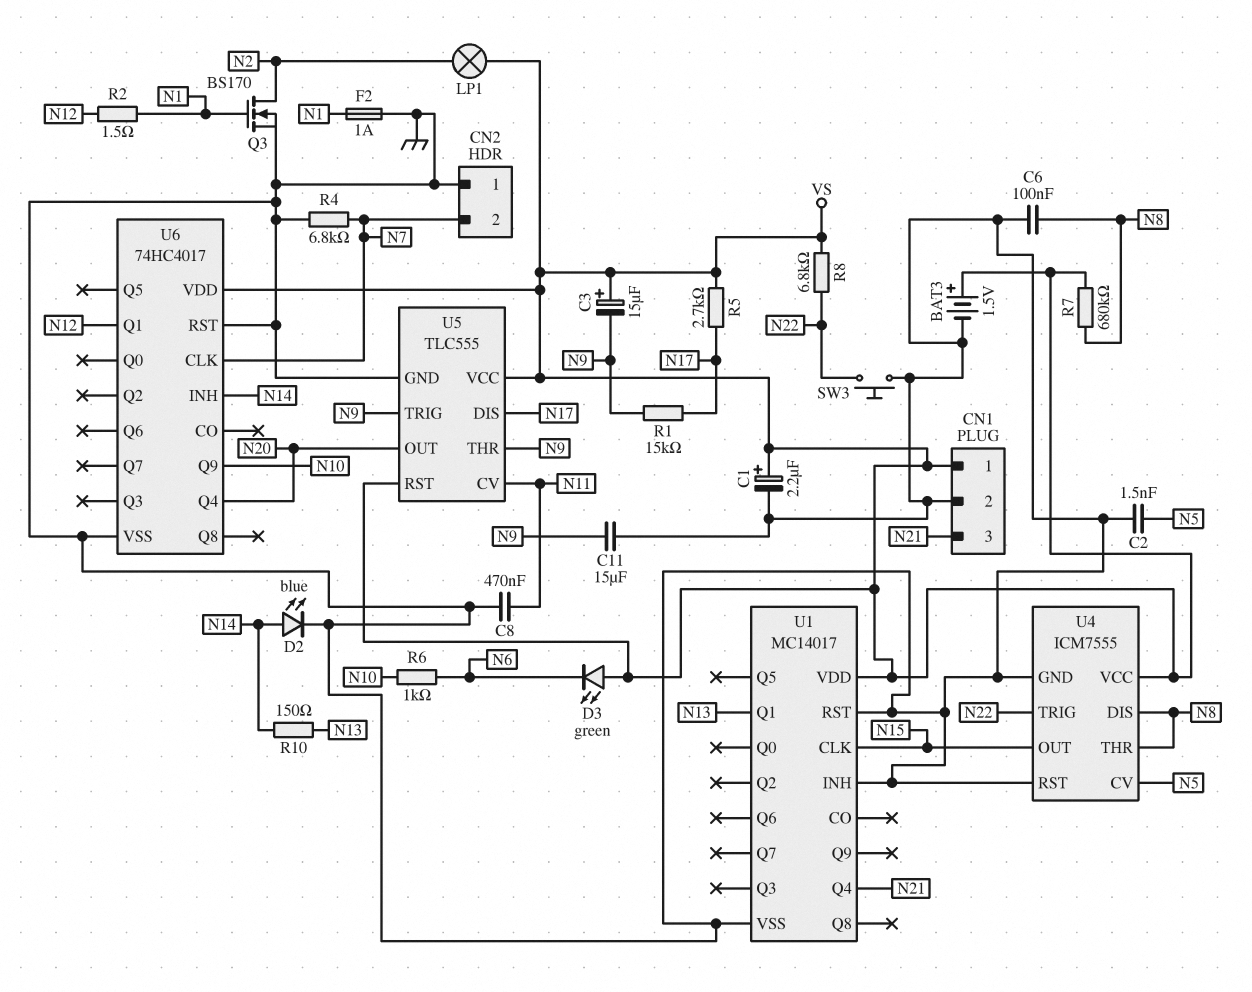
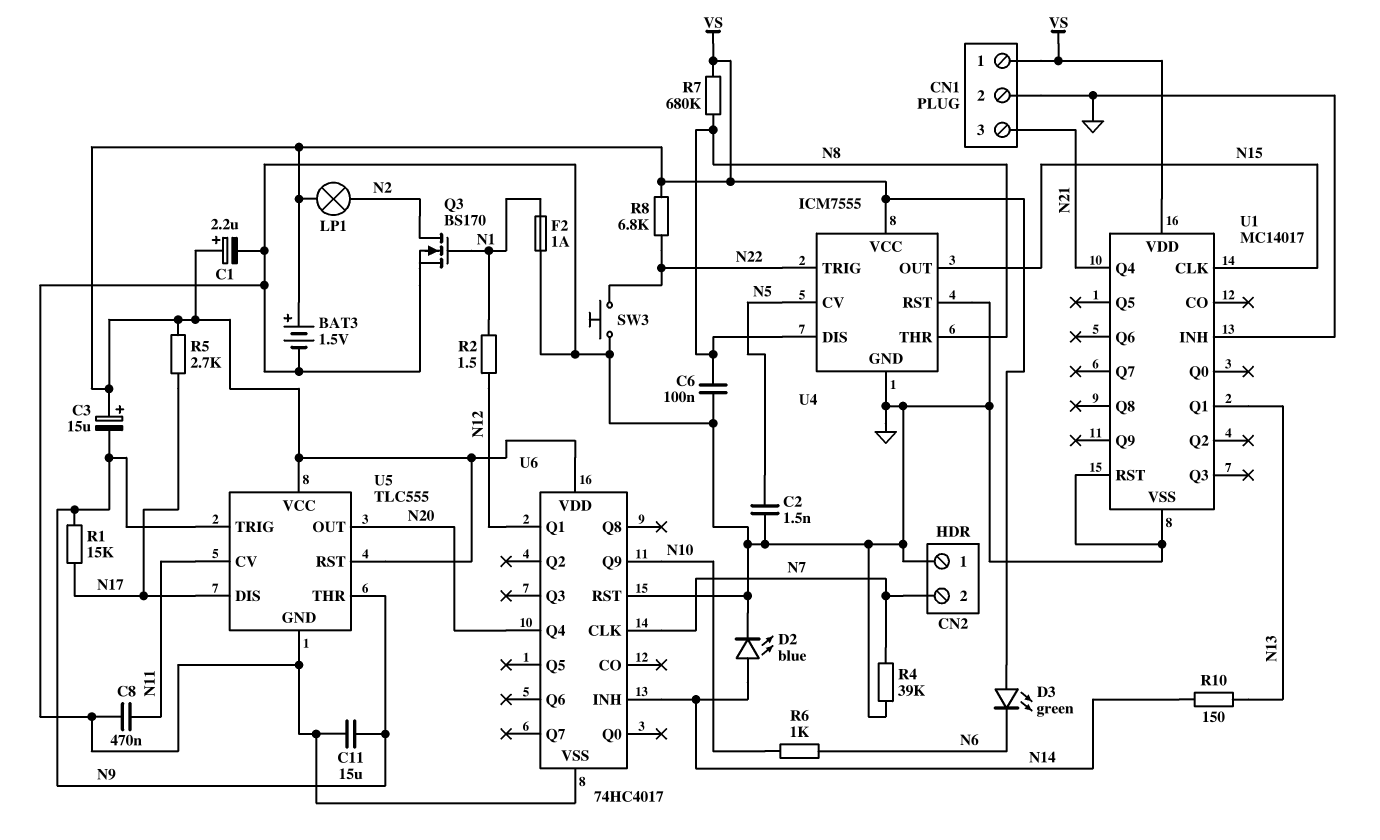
R4: 6.8k (GND, N7) -> 39k (GND, N7)

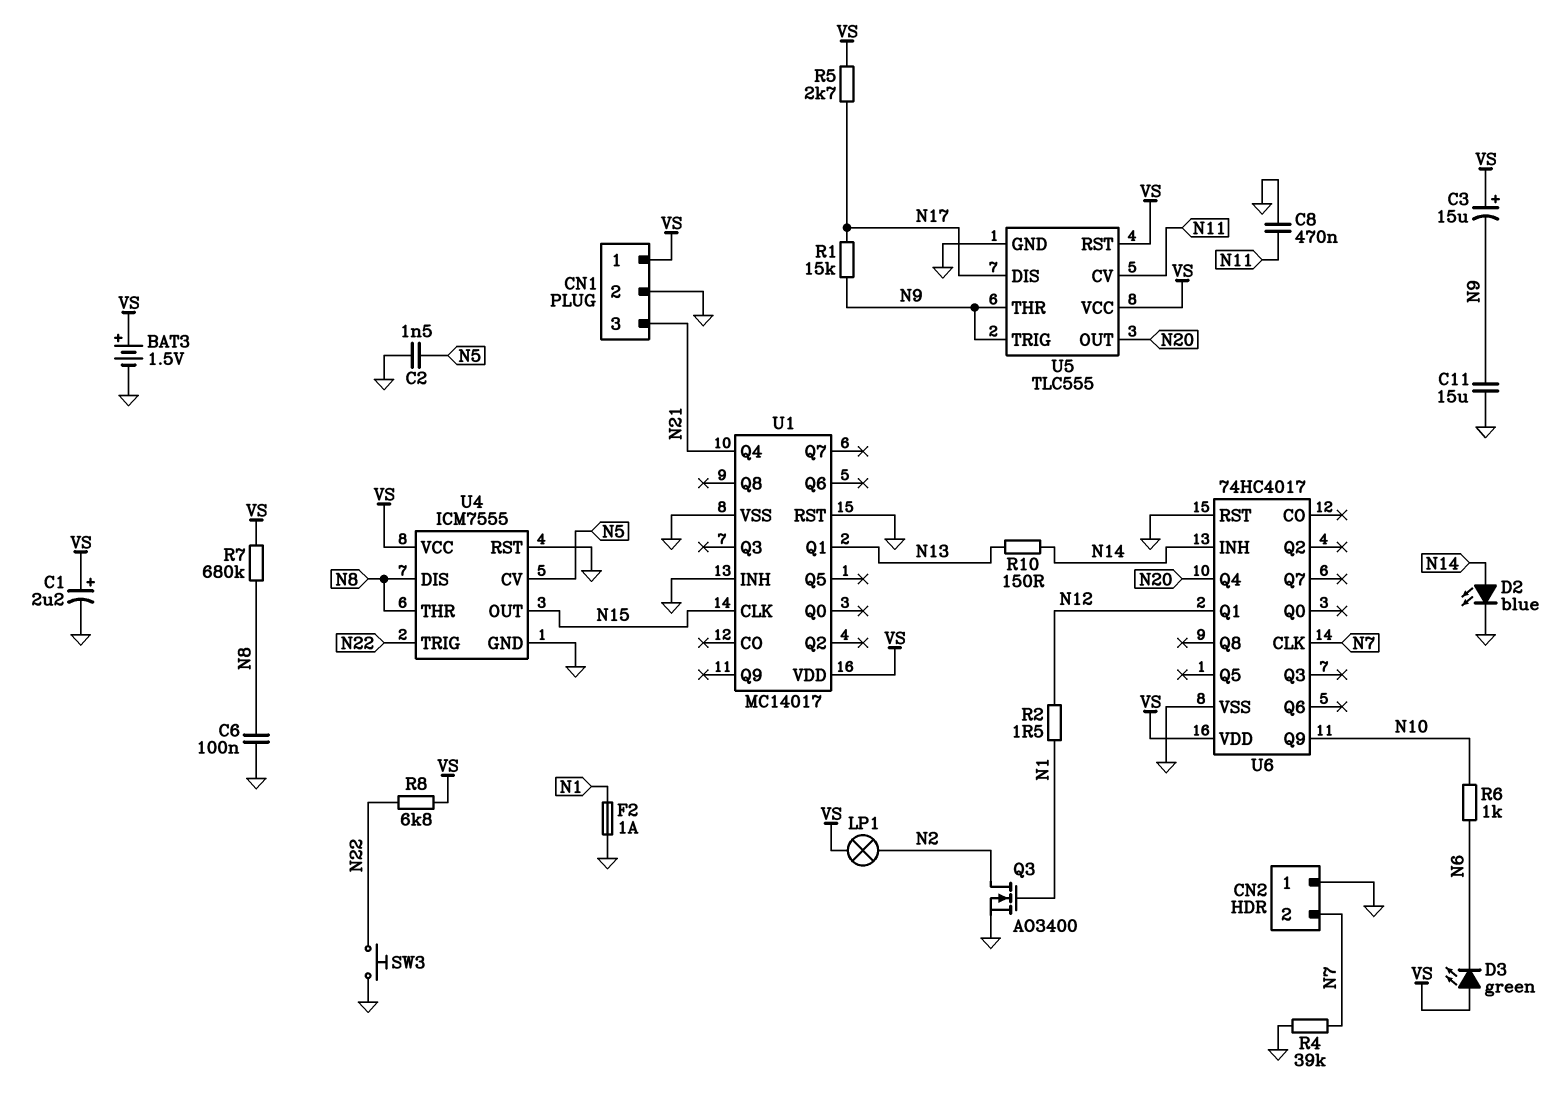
Q3: NMOS BS170 (G N1, D N2, S GND) -> NMOS AO3400 (G N1, D N2, S GND)

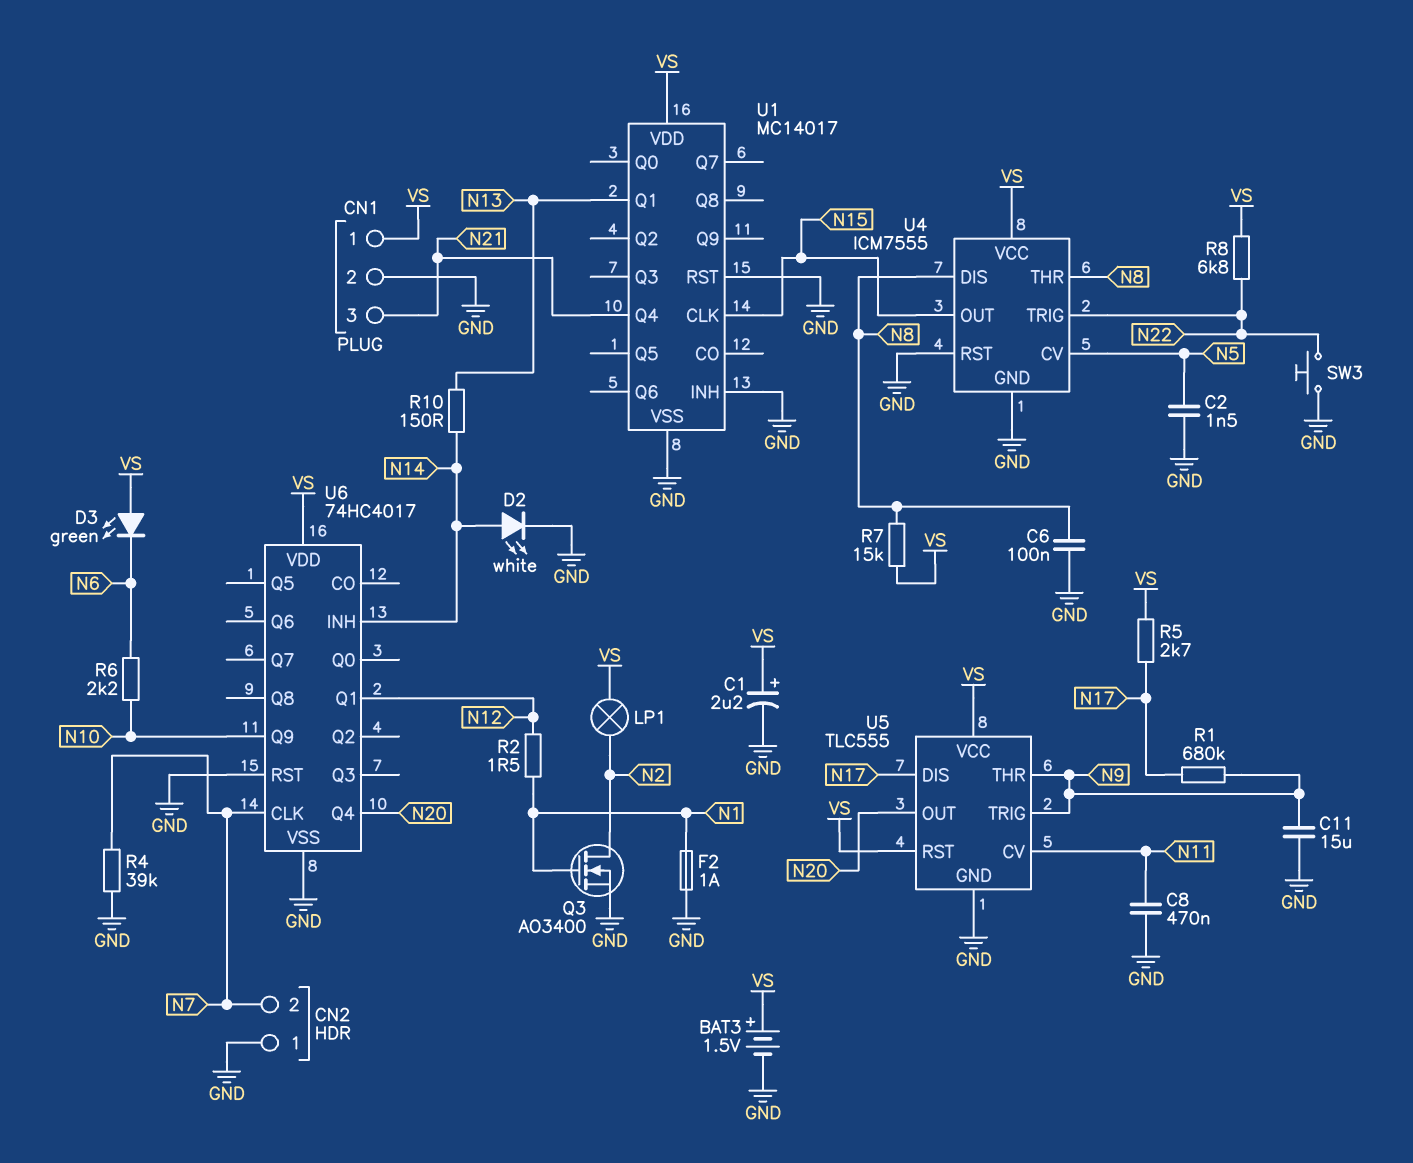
C3: 15uF (plus VS, minus N9) -> none
D2: LED blue (A N14, K GND) -> LED white (A N14, K GND)
R1: 15k (N9, N17) -> 680k (N9, N17)
R6: 1k (N6, N10) -> 2.2k (N6, N10)
R7: 680k (N8, VS) -> 15k (N8, VS)

